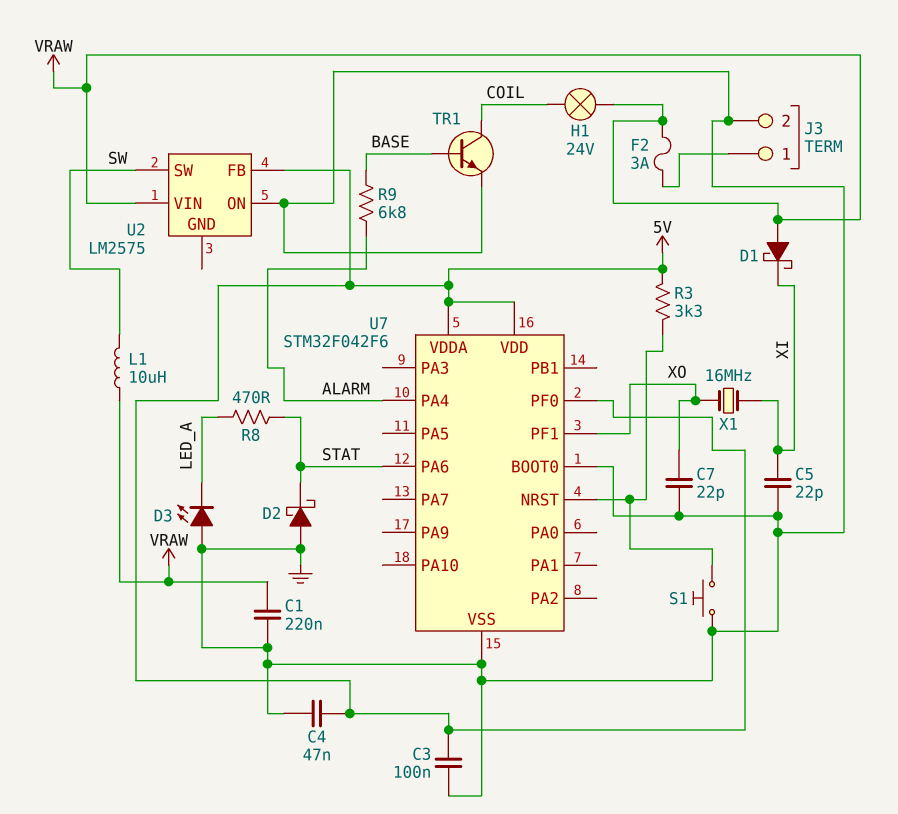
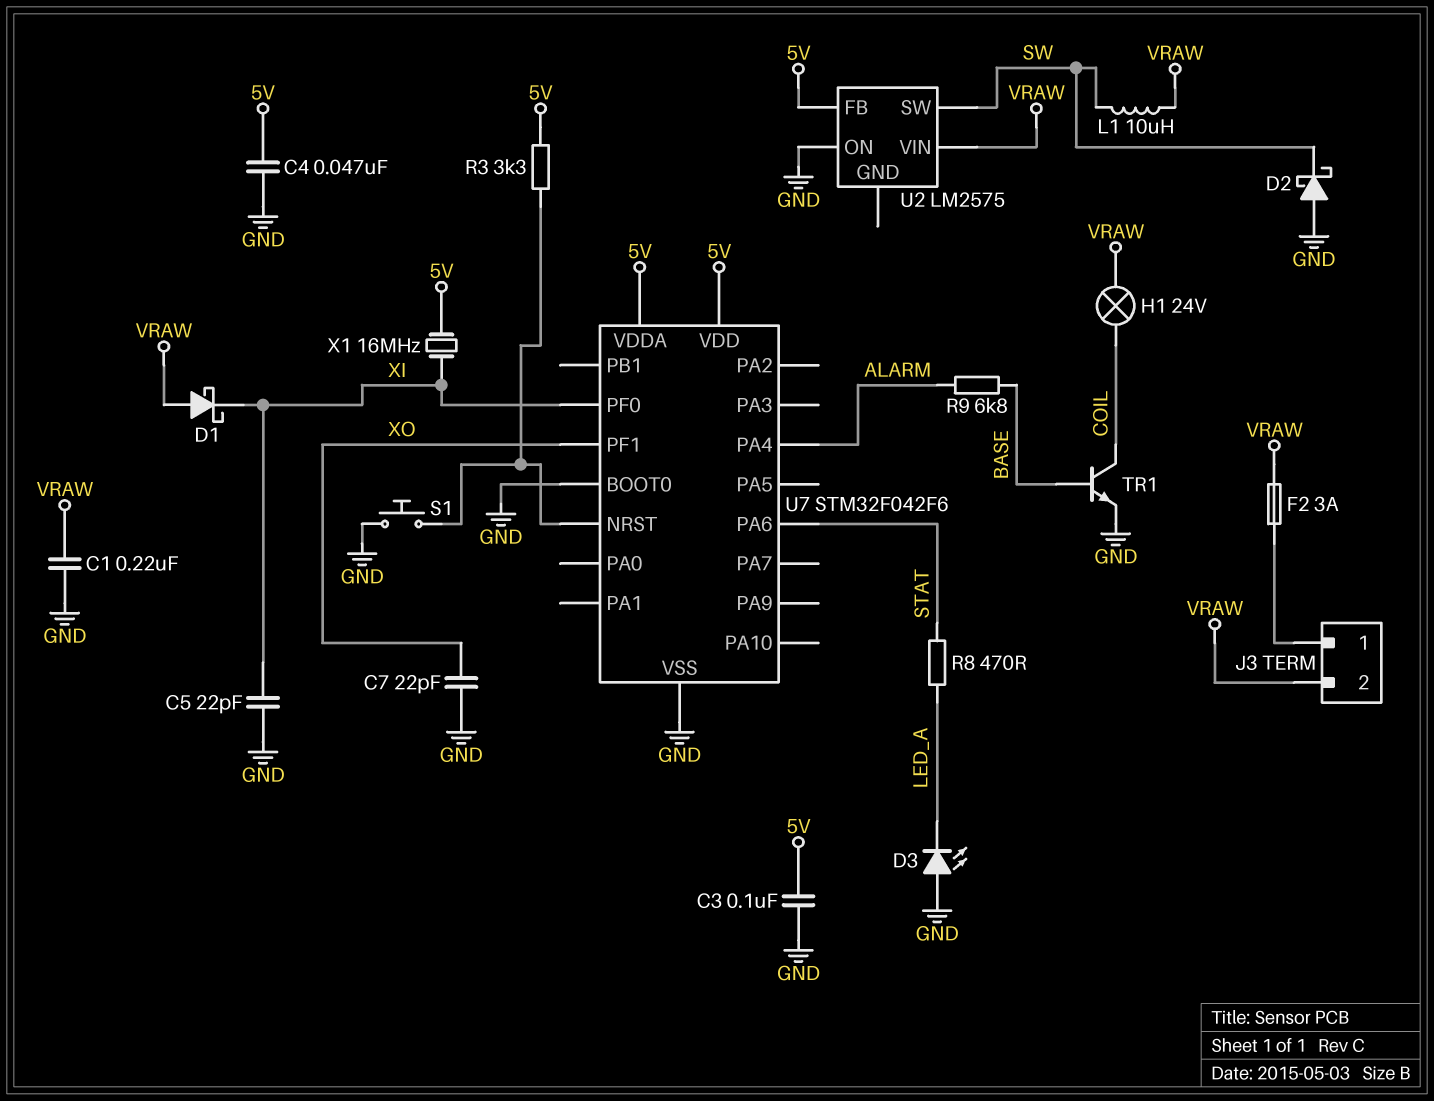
D2: schottky (A GND, K STAT) -> schottky (A GND, K SW)
J3 pin 2: GND -> VRAW
U7 pin PF0: 5V -> XI
X1: 16MHz (XI, XO) -> 16MHz (5V, XI)

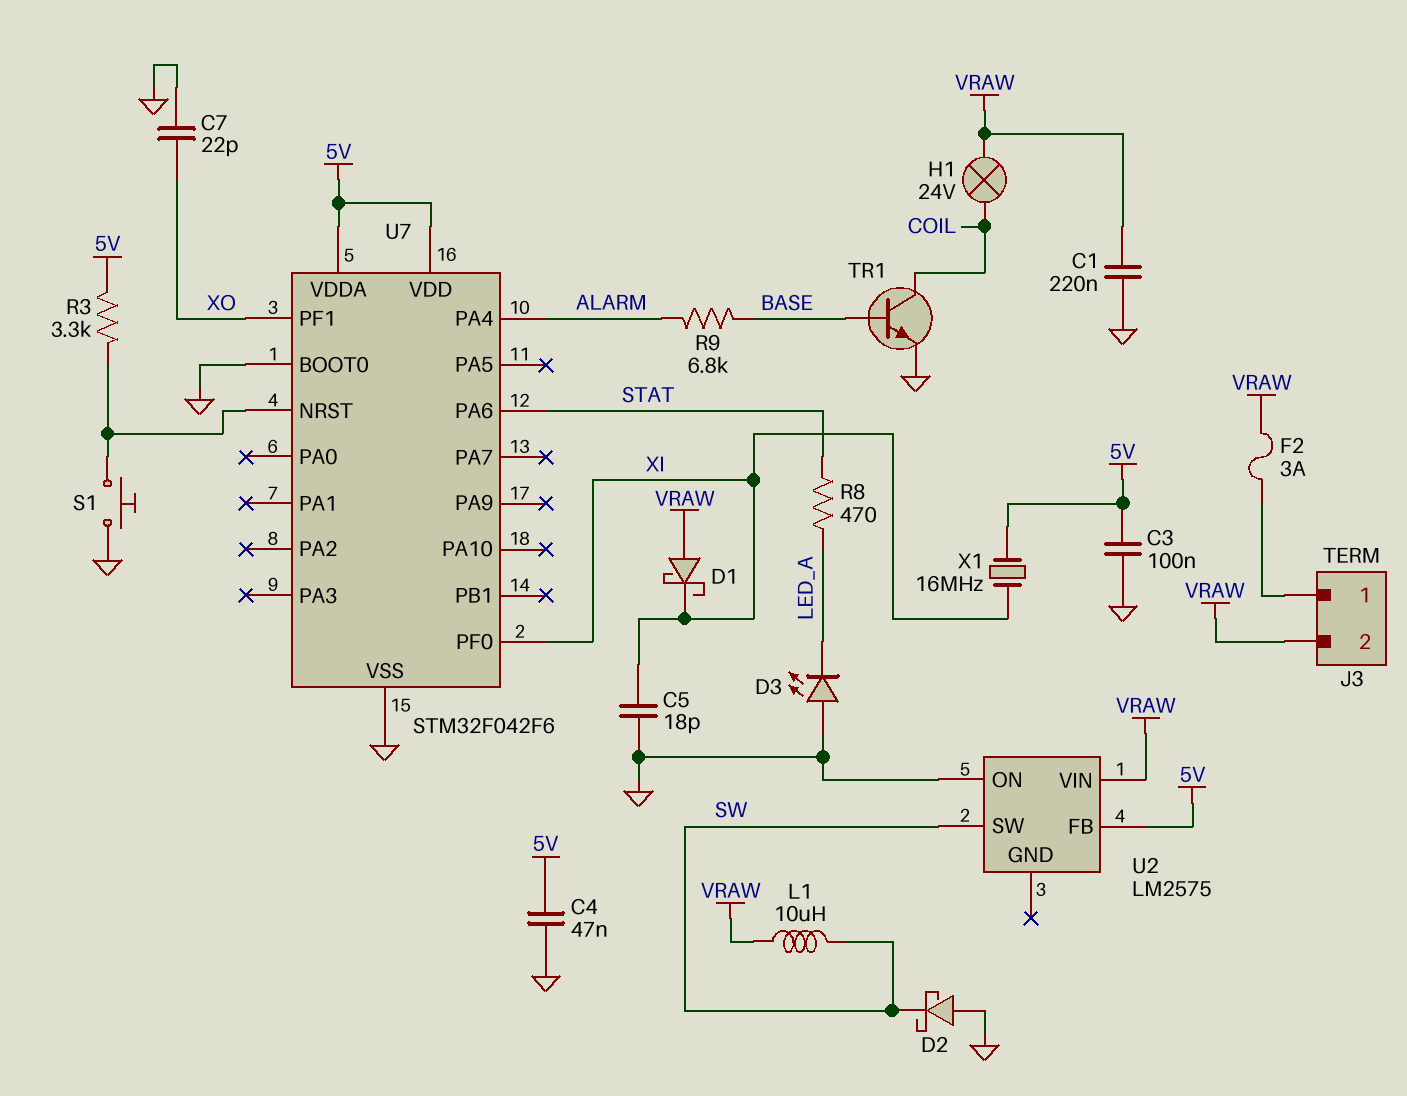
C5: 22pF (GND, XI) -> 18pF (GND, XI)

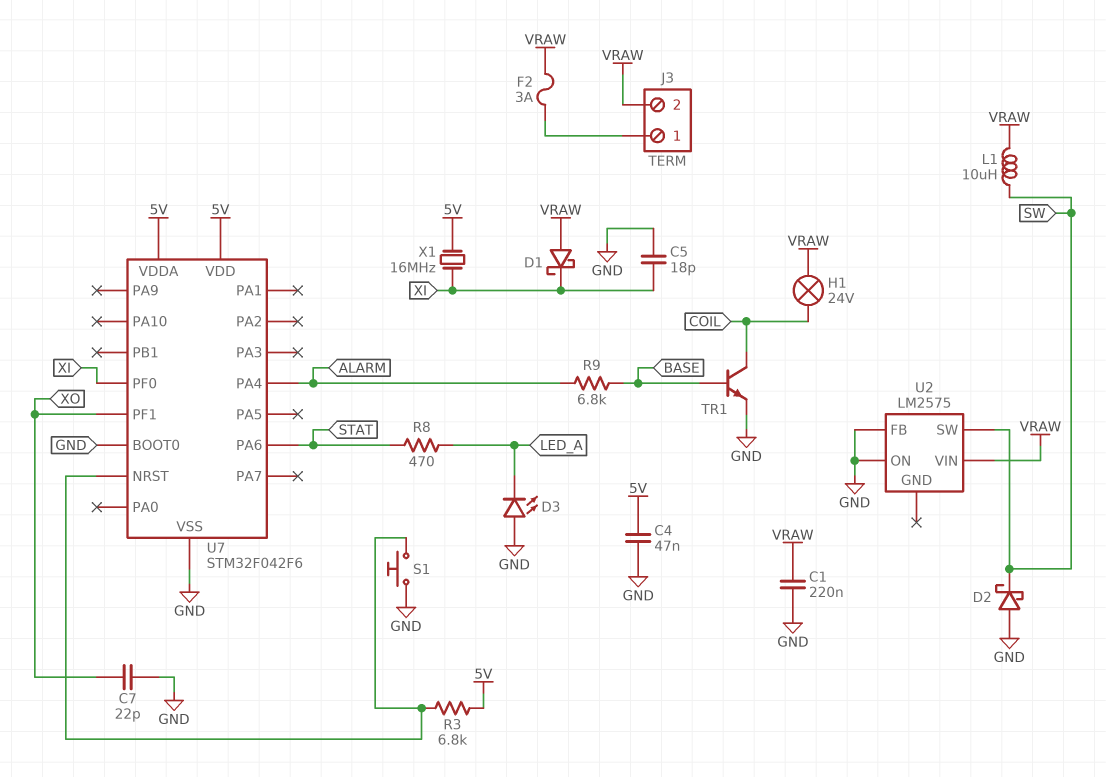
C3: 100nF (5V, GND) -> none
R3: 3.3k (5V, U7/NRST) -> 6.8k (5V, U7/NRST)
U2 pin FB: 5V -> GND

